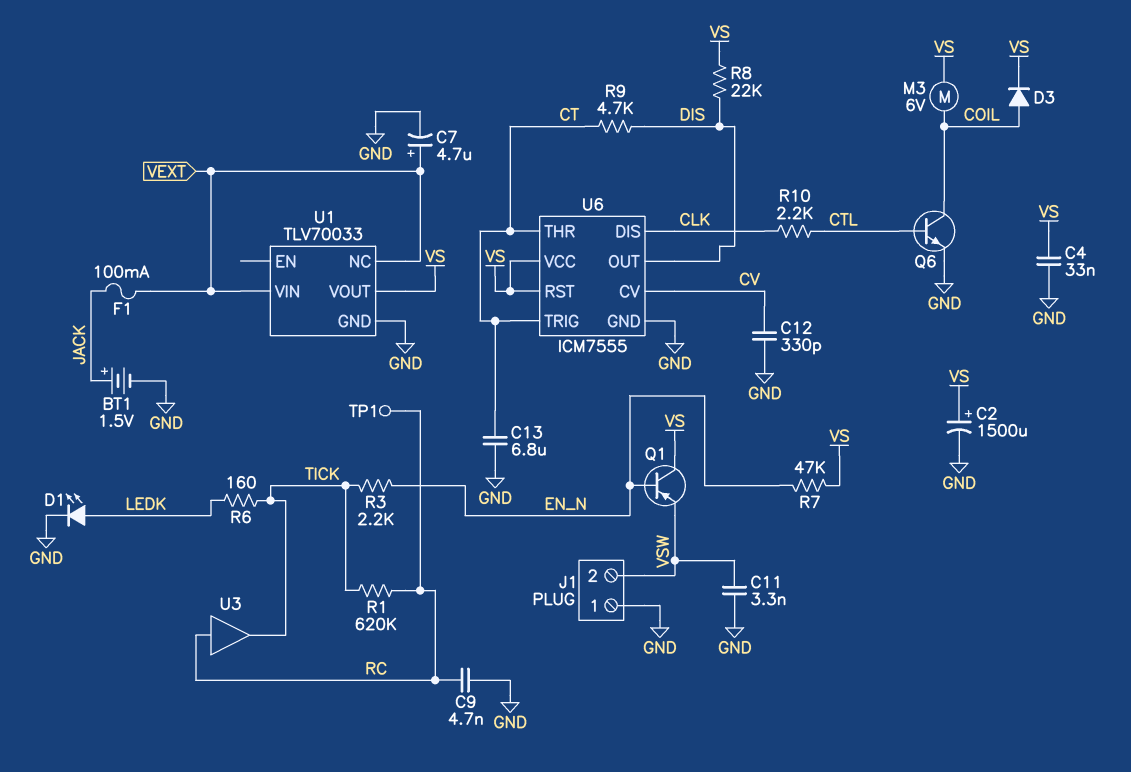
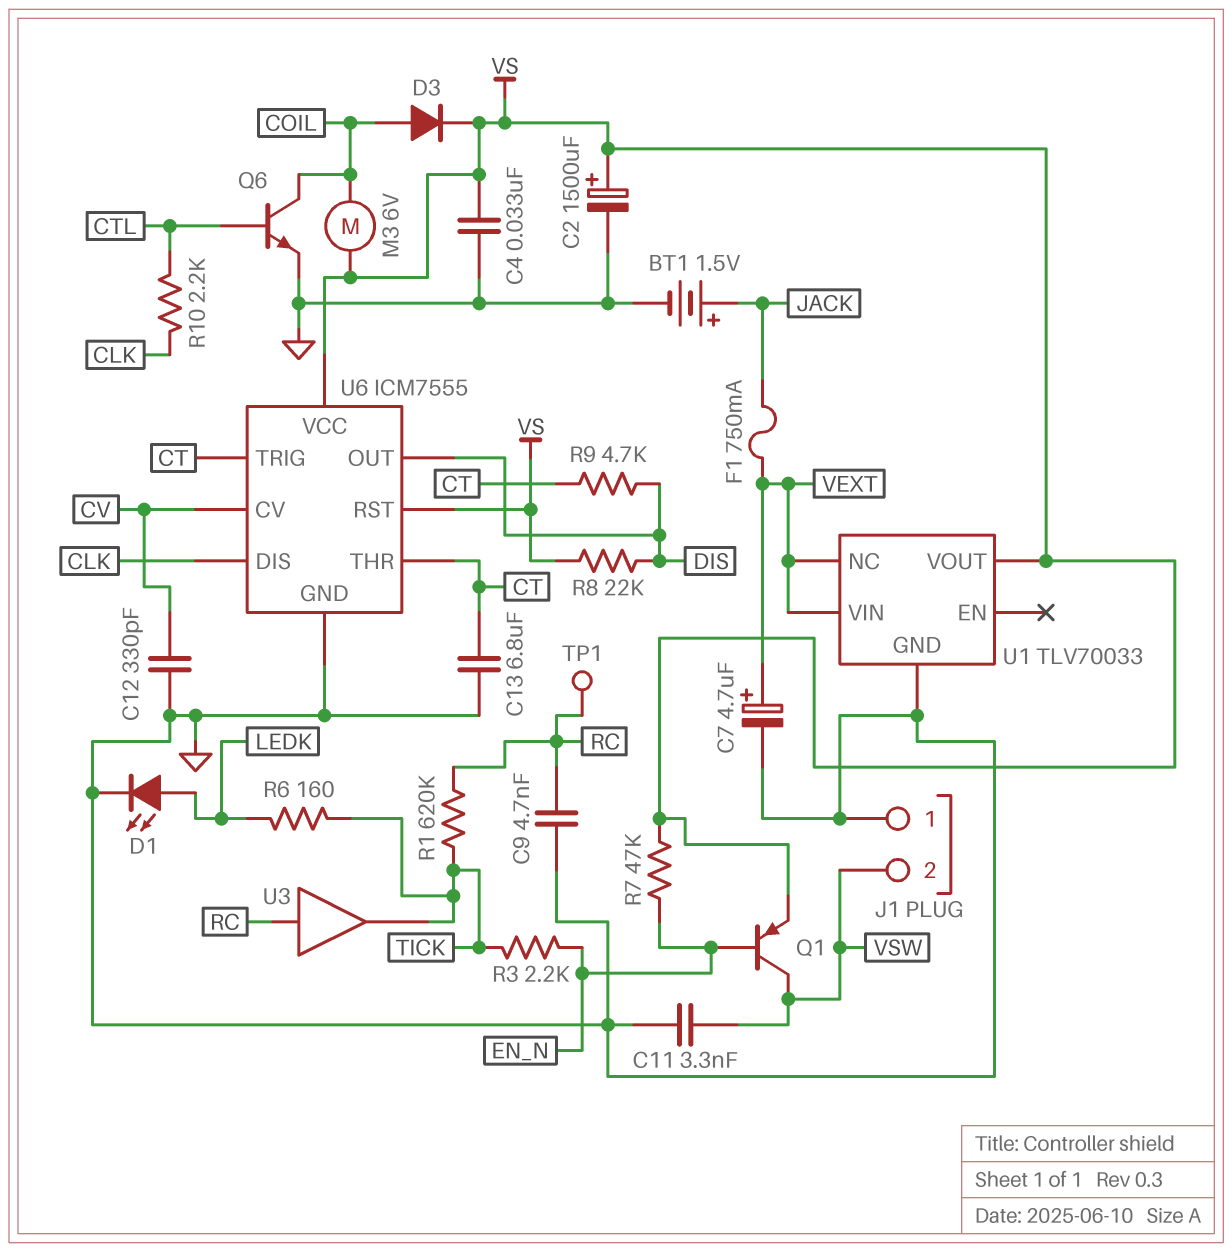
F1: 100mA (JACK, VEXT) -> 750mA (JACK, VEXT)
Q1: PNP (B EN_N, C VS, E VSW) -> PNP (B EN_N, C VSW, E VS)

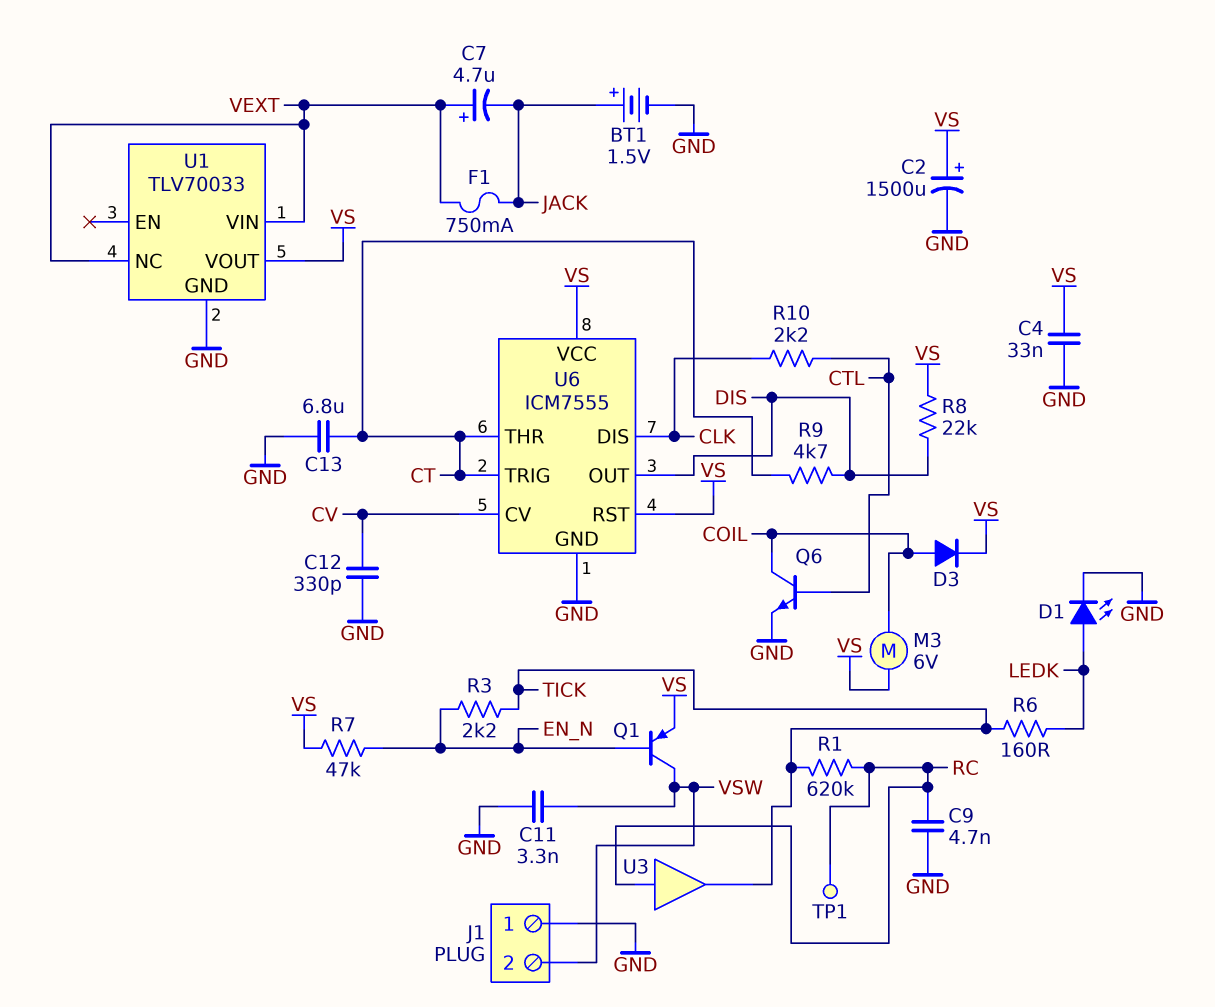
C7: 4.7uF (plus VEXT, minus GND) -> 4.7uF (plus VEXT, minus JACK)

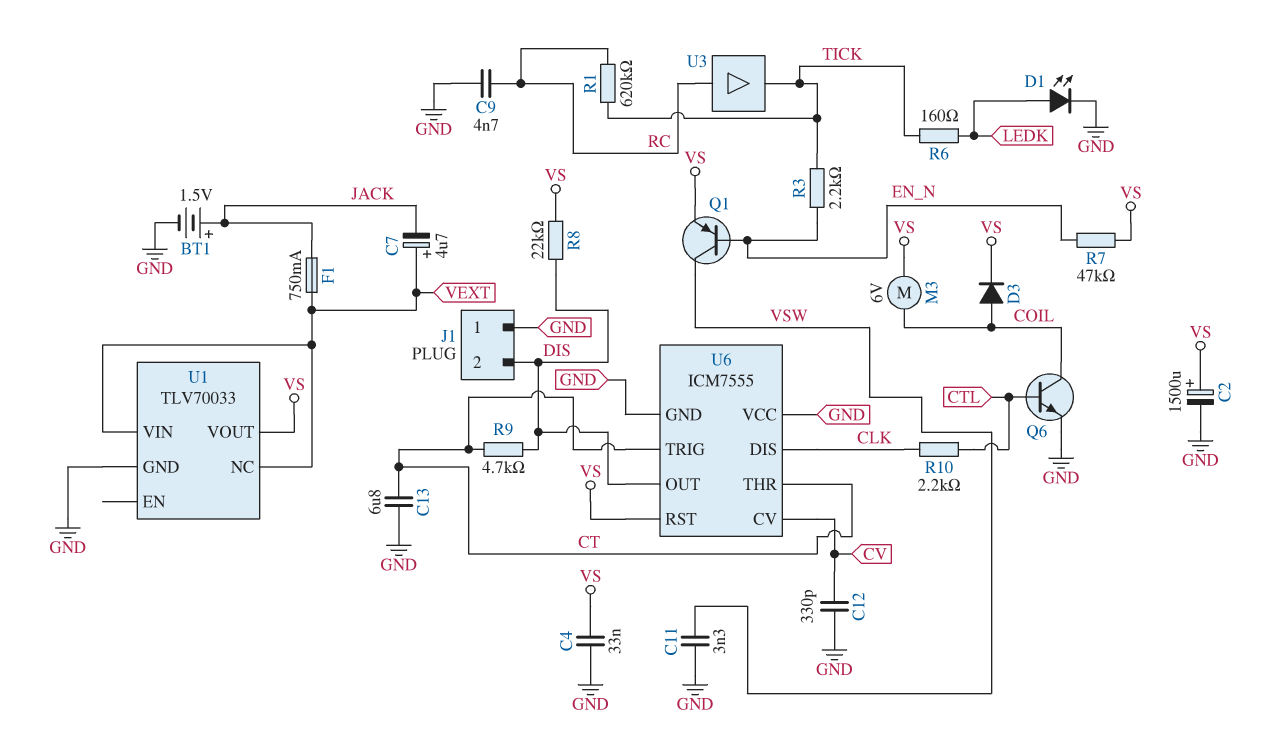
J1 pin 2: VSW -> DIS
TP1: test point (RC) -> none
U6 pin VCC: VS -> GND

